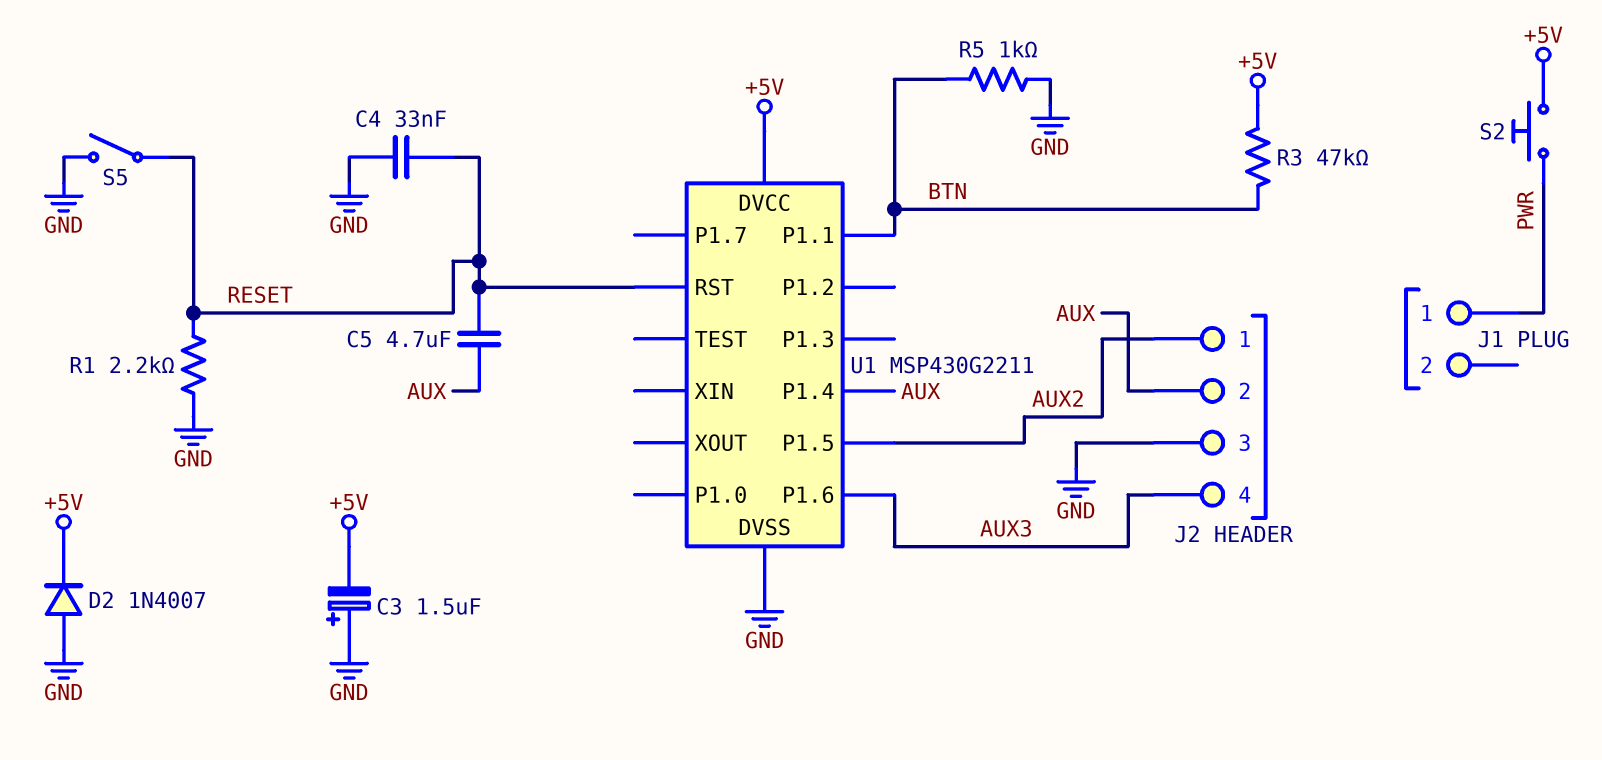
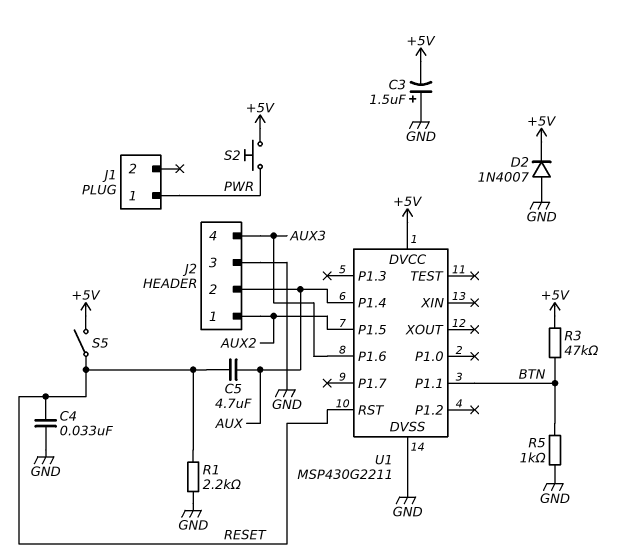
S5: switch (GND, RESET) -> switch (+5V, RESET)

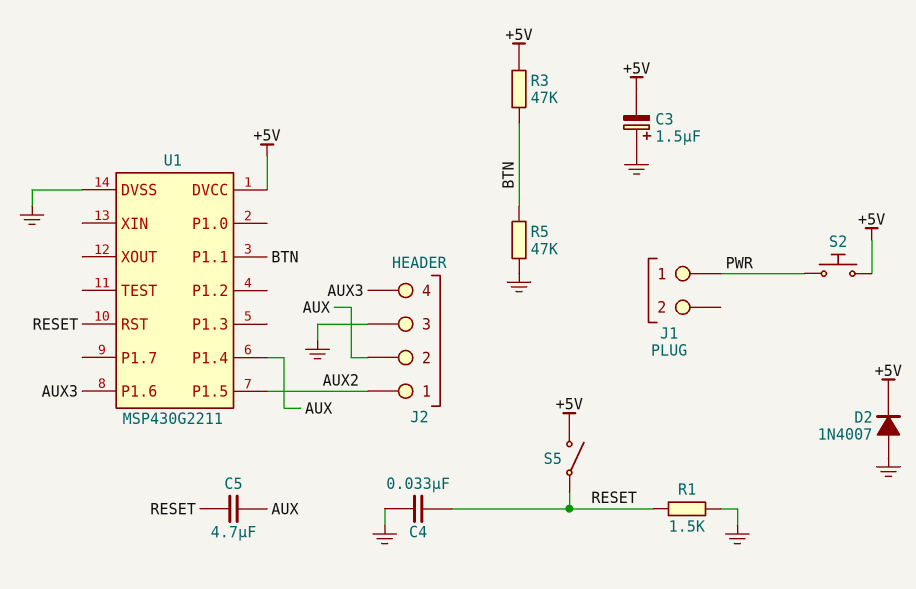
R1: 2.2k (GND, RESET) -> 1.5k (GND, RESET)
R5: 1k (BTN, GND) -> 47k (BTN, GND)

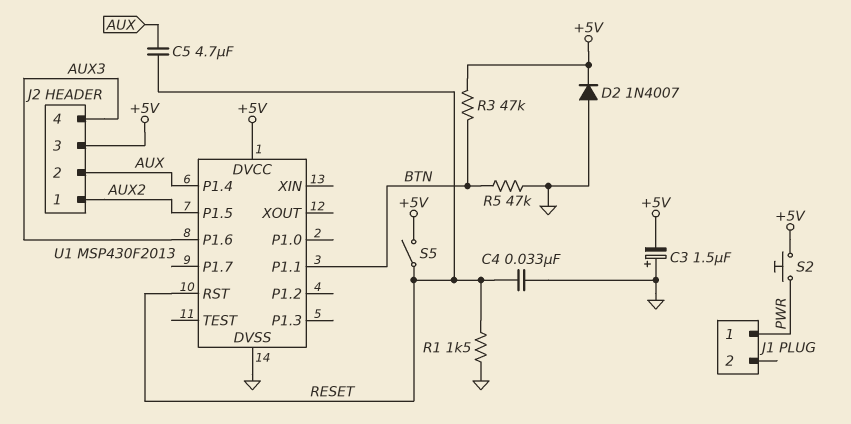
J2 pin 3: GND -> +5V
U1: MSP430G2211 -> MSP430F2013

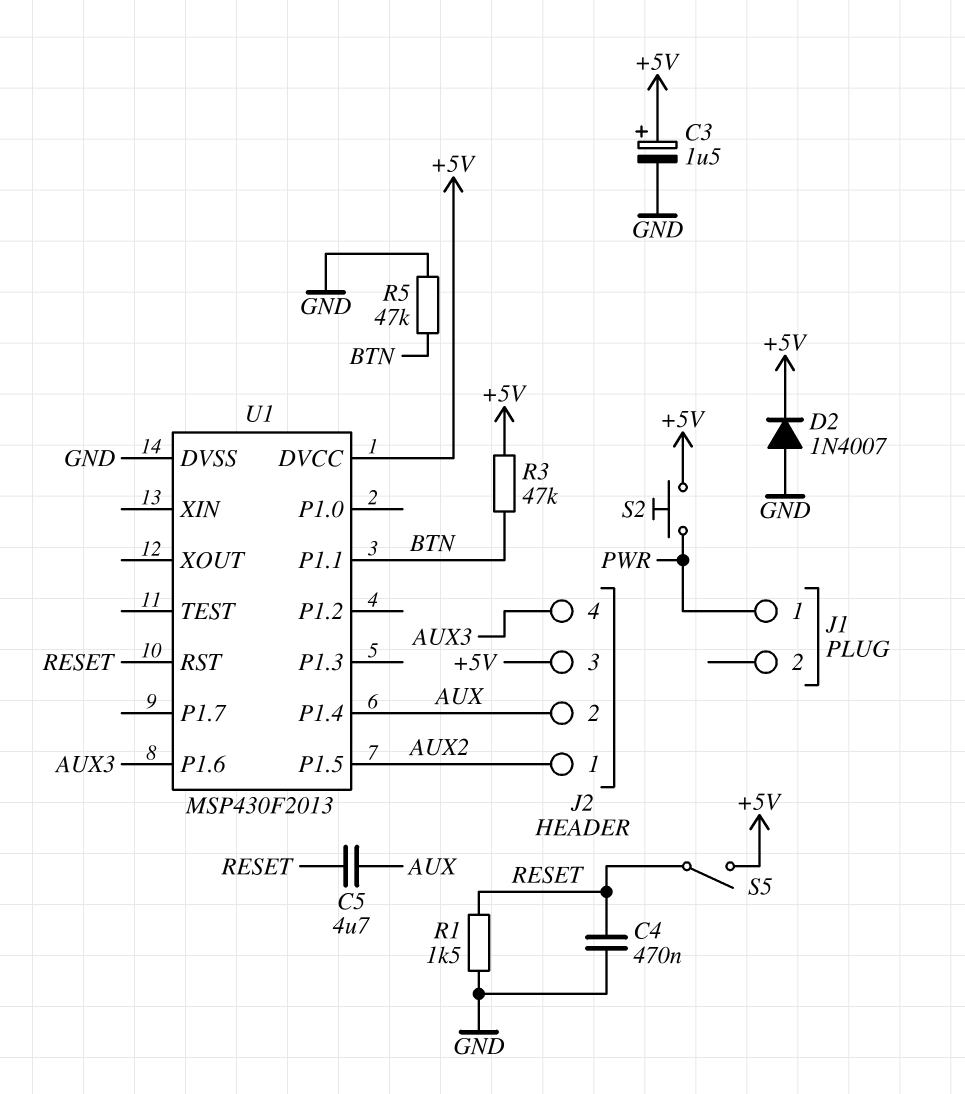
C3: 1.5uF (plus GND, minus +5V) -> 1.5uF (plus +5V, minus GND)
C4: 33nF (GND, RESET) -> 470nF (GND, RESET)

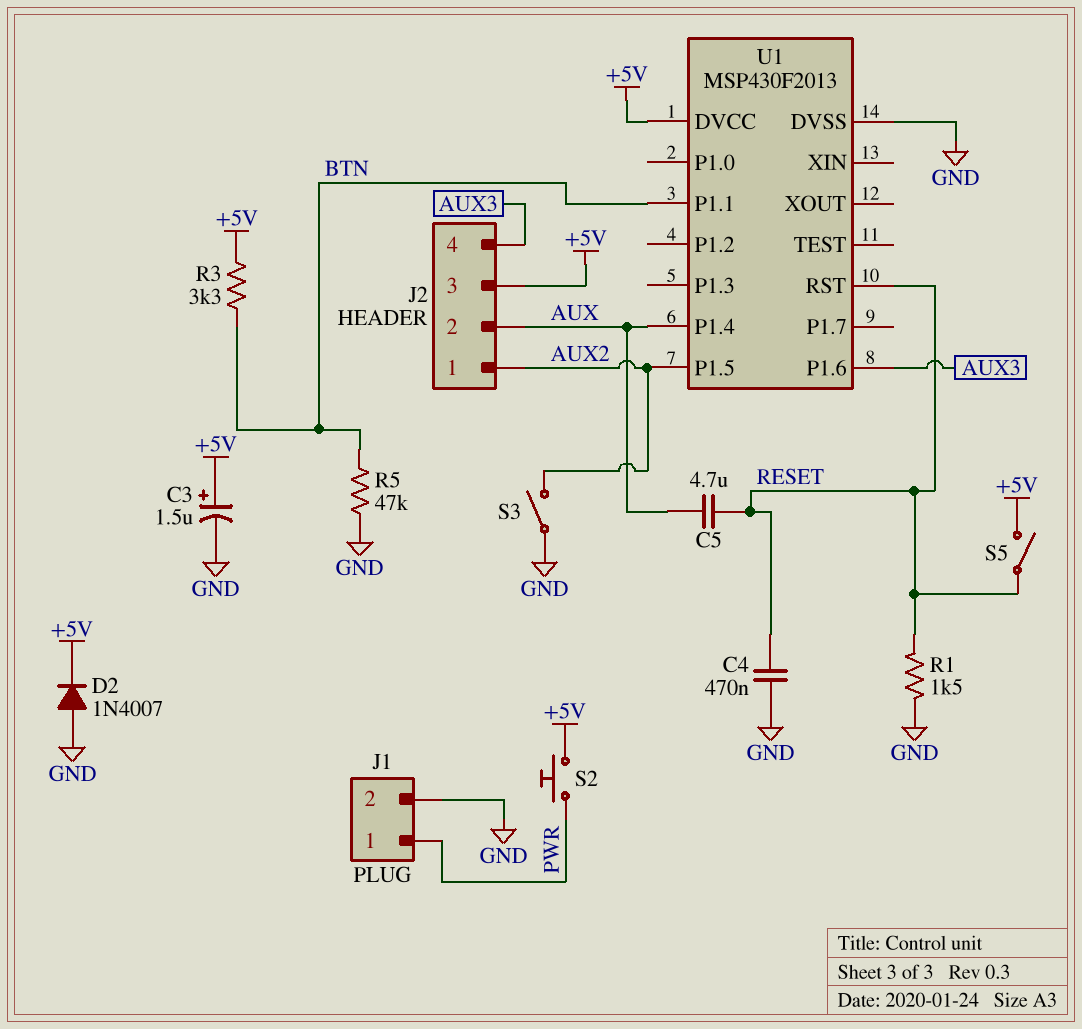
J1 pin 2: none -> GND
R3: 47k (+5V, BTN) -> 3.3k (+5V, BTN)
S3: none -> switch (AUX2, GND)

